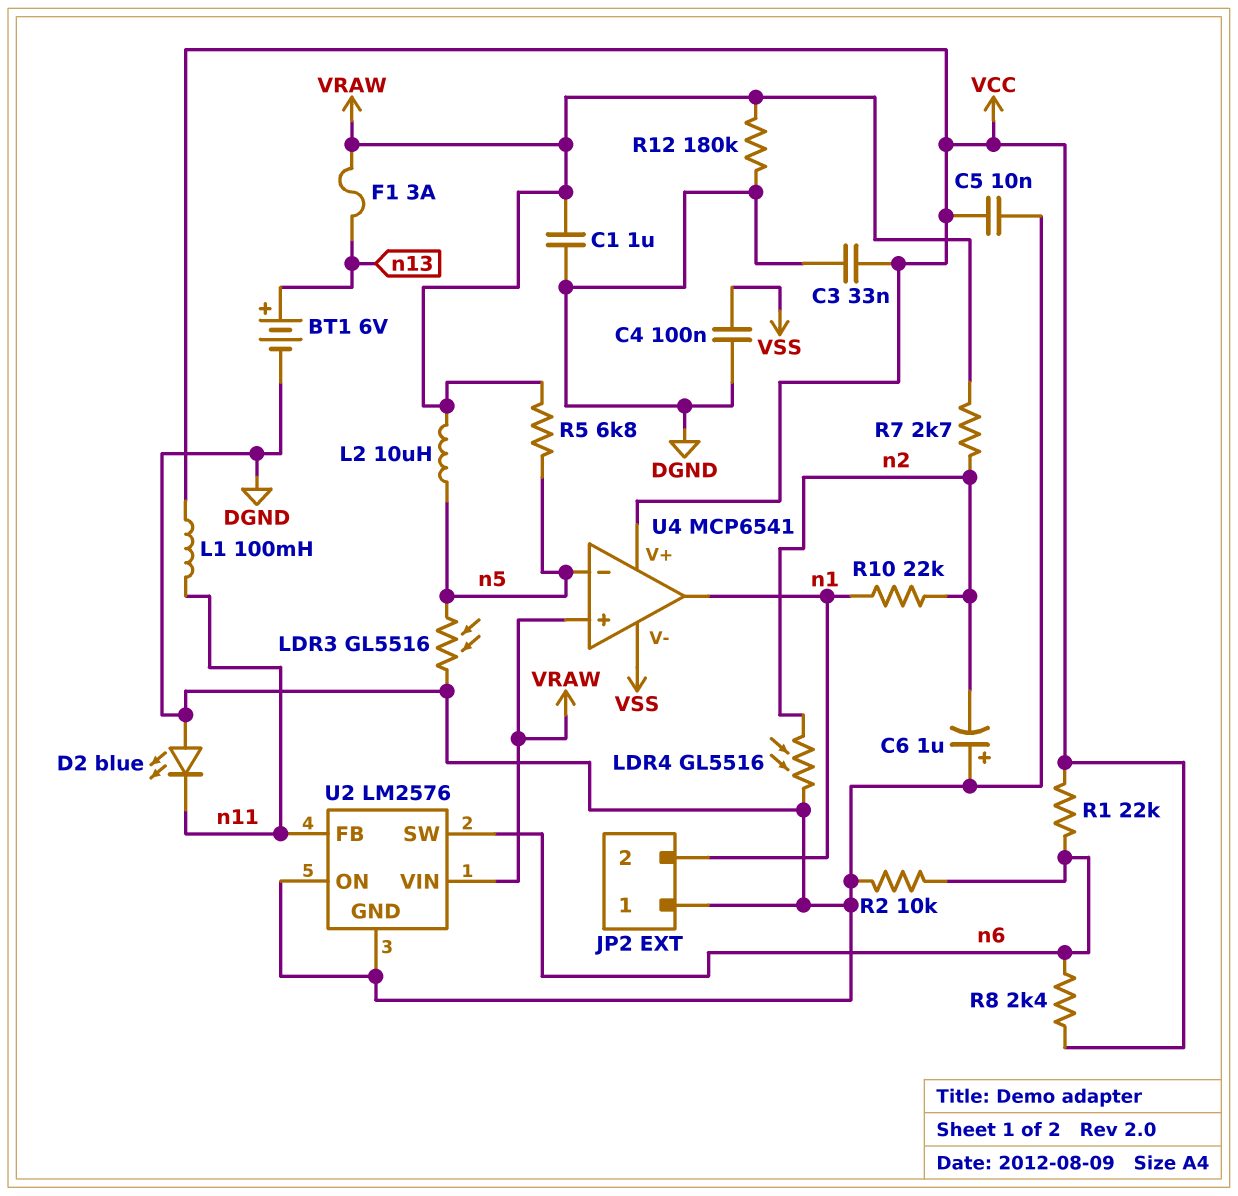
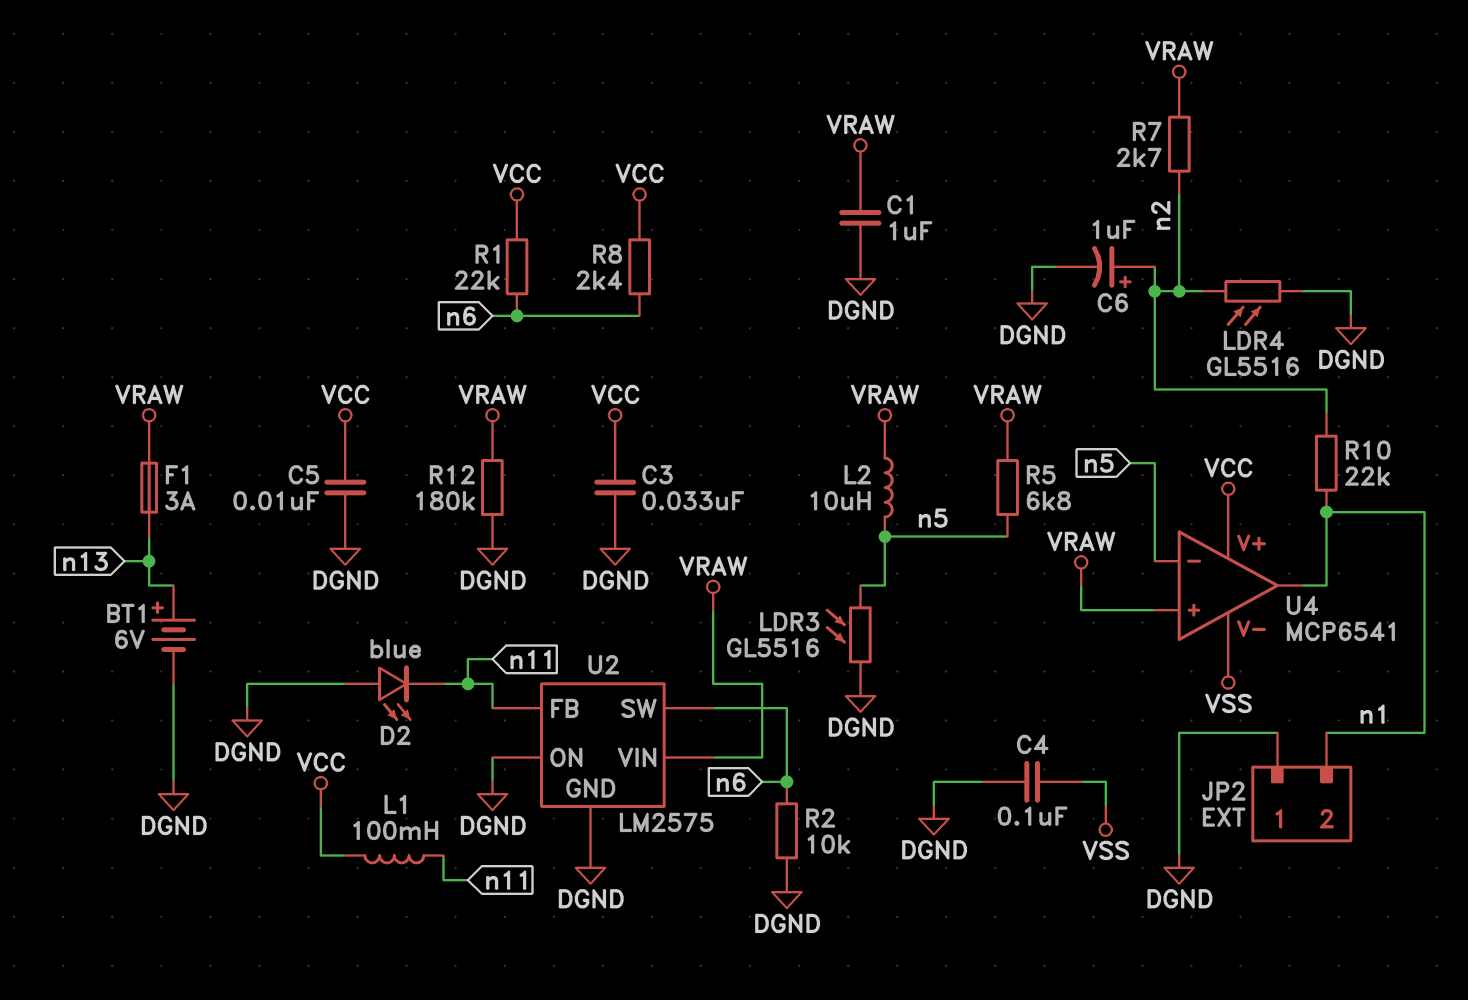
C6: 1uF (plus DGND, minus n2) -> 1uF (plus n2, minus DGND)
U2: LM2576 -> LM2575

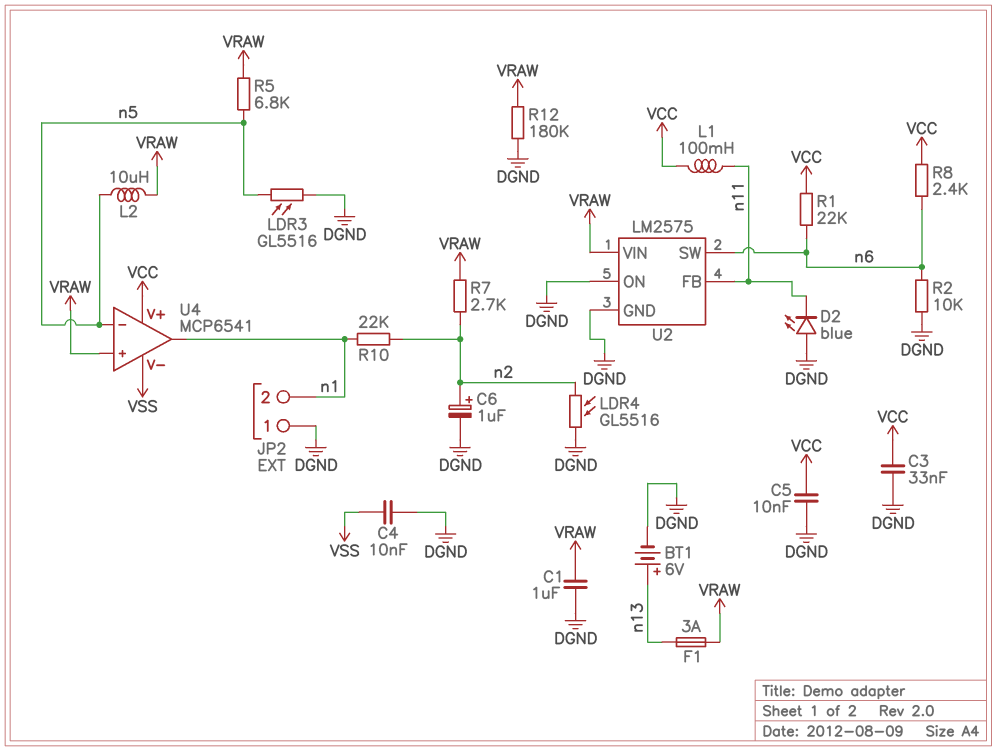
C4: 100nF (DGND, VSS) -> 10nF (DGND, VSS)

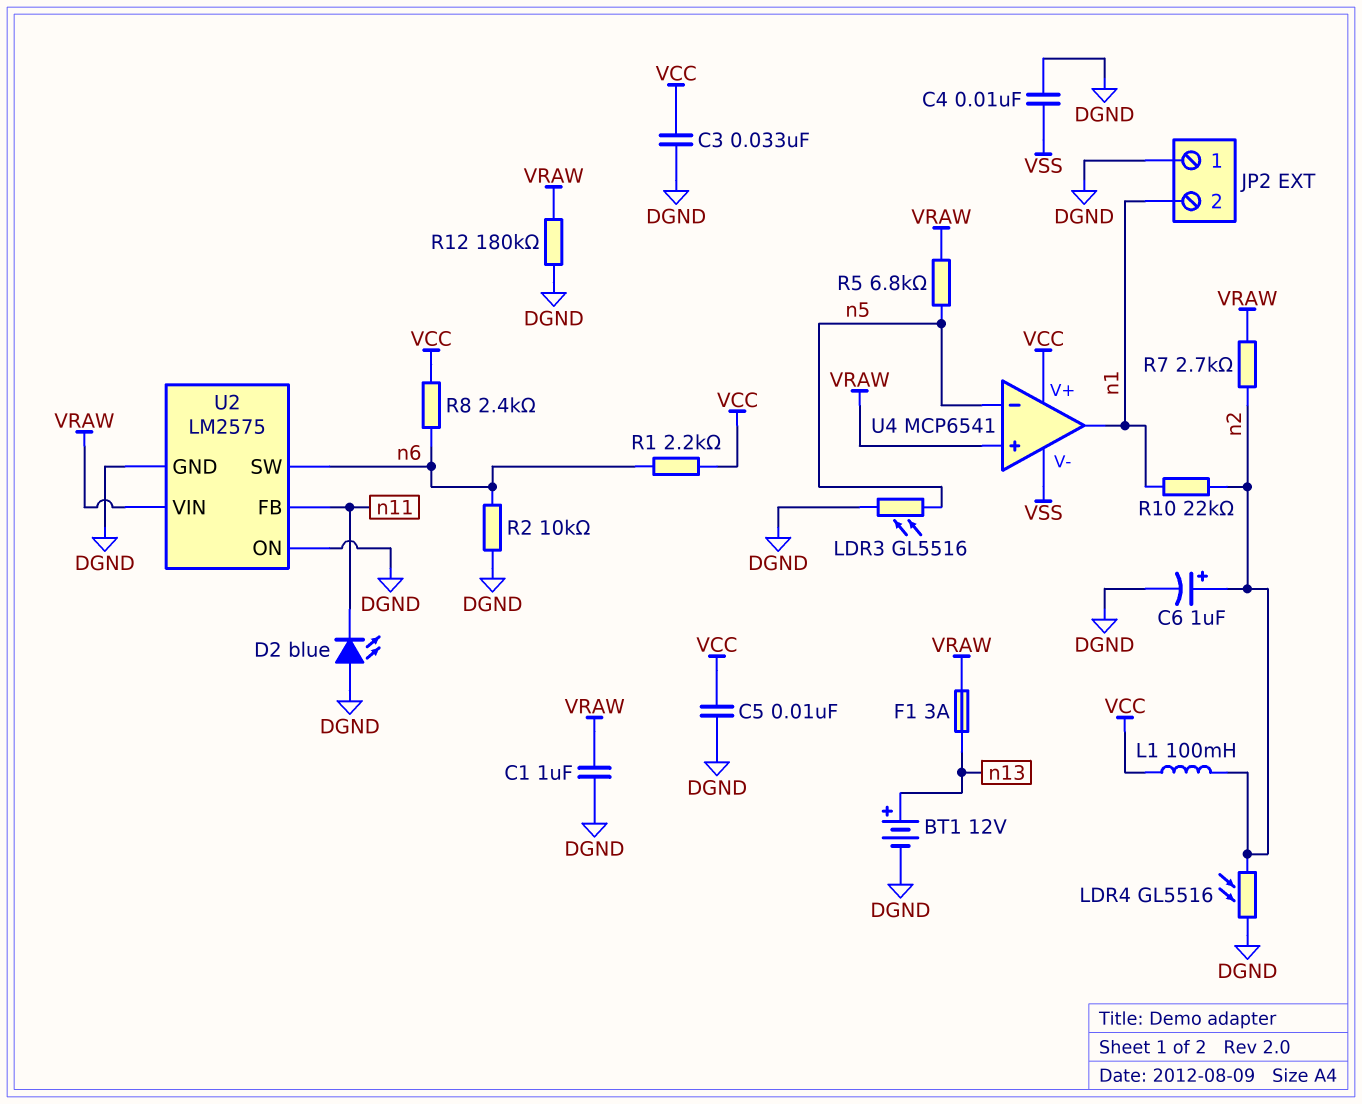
BT1: 6V (plus n13, minus DGND) -> 12V (plus n13, minus DGND)
L1: 100mH (VCC, n11) -> 100mH (VCC, n2)
L2: 10uH (VRAW, n5) -> none
R1: 22k (VCC, n6) -> 2.2k (VCC, n6)

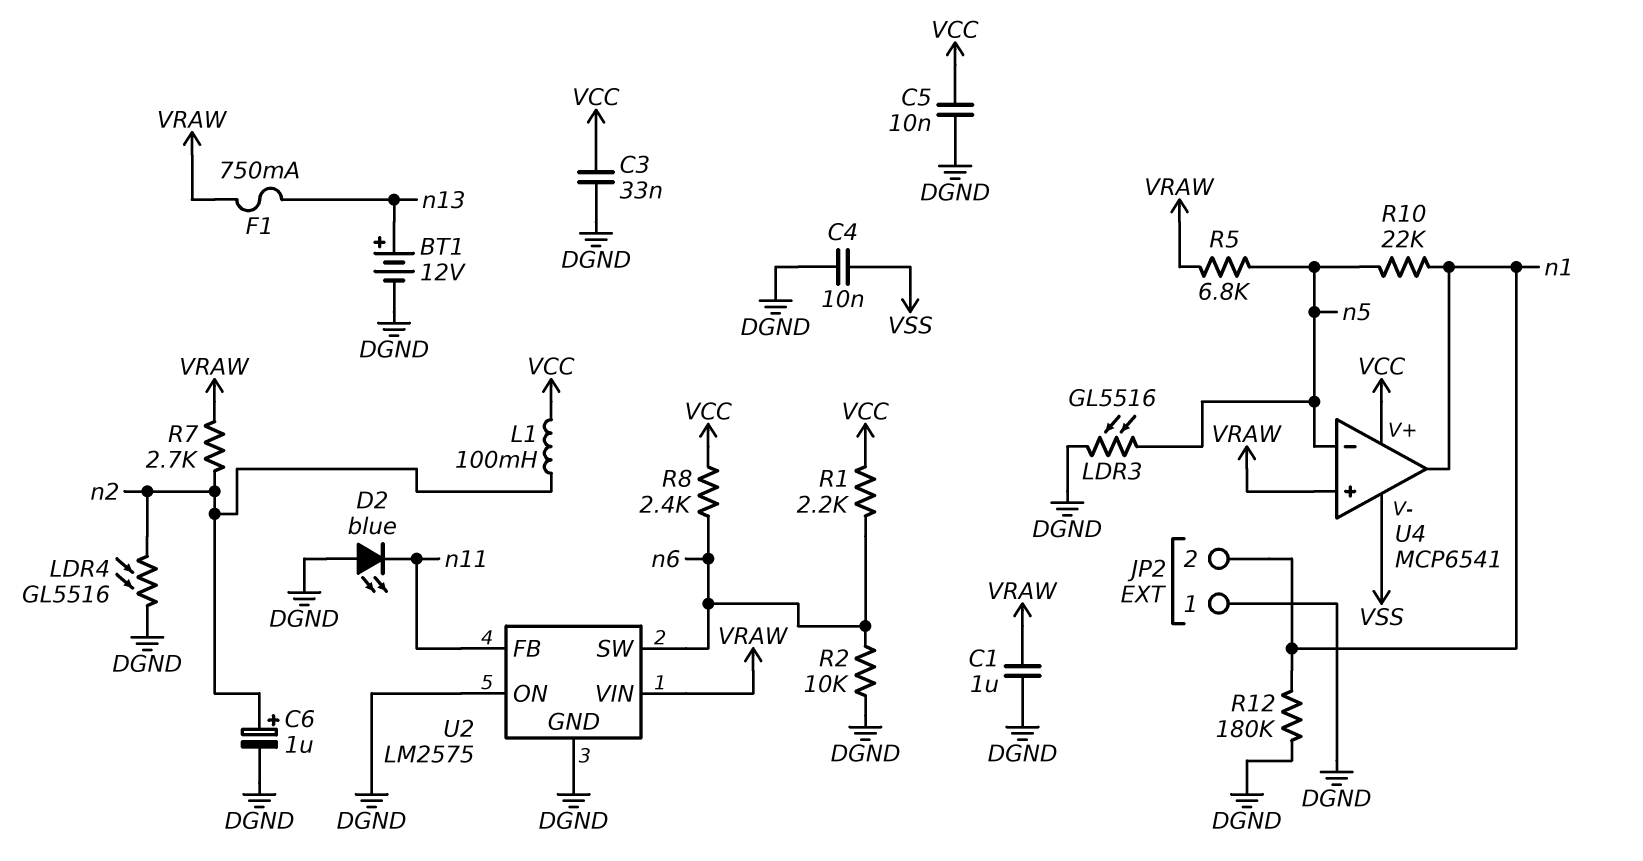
F1: 3A (VRAW, n13) -> 750mA (VRAW, n13)
R10: 22k (n1, n2) -> 22k (n1, n5)
R12: 180k (DGND, VRAW) -> 180k (DGND, n1)

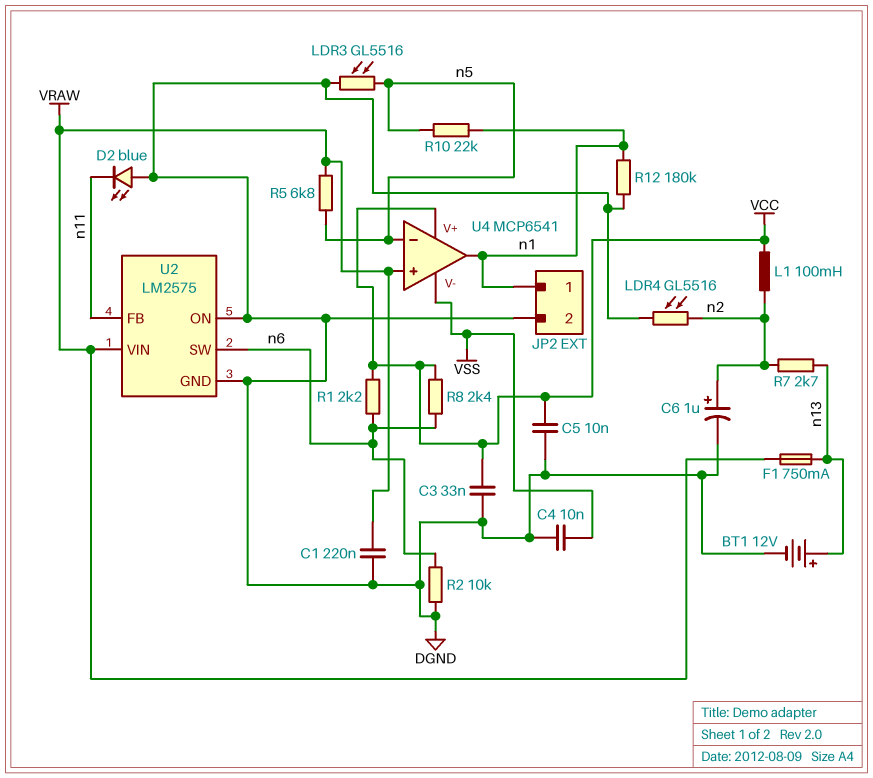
C1: 1uF (DGND, VRAW) -> 220nF (DGND, VRAW)
JP2 pin 1: DGND -> n1
JP2 pin 2: n1 -> DGND
R7: 2.7k (VRAW, n2) -> 2.7k (n2, n13)

